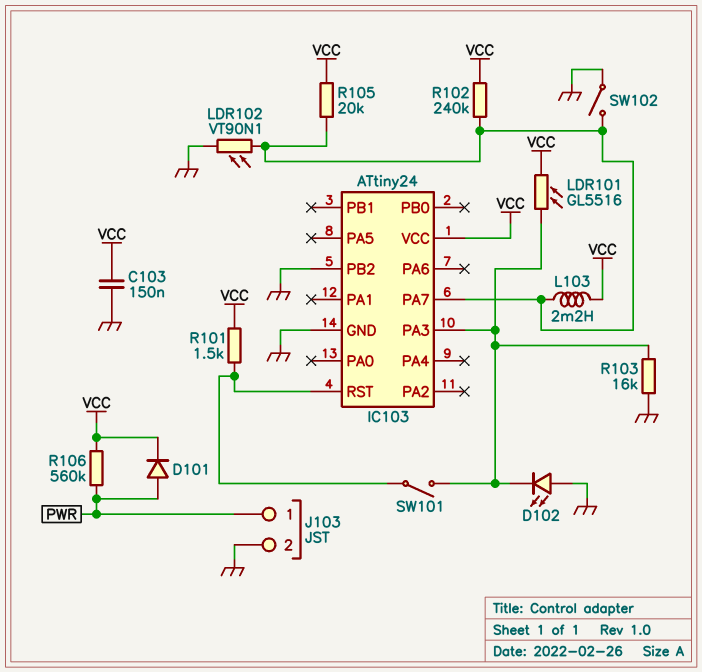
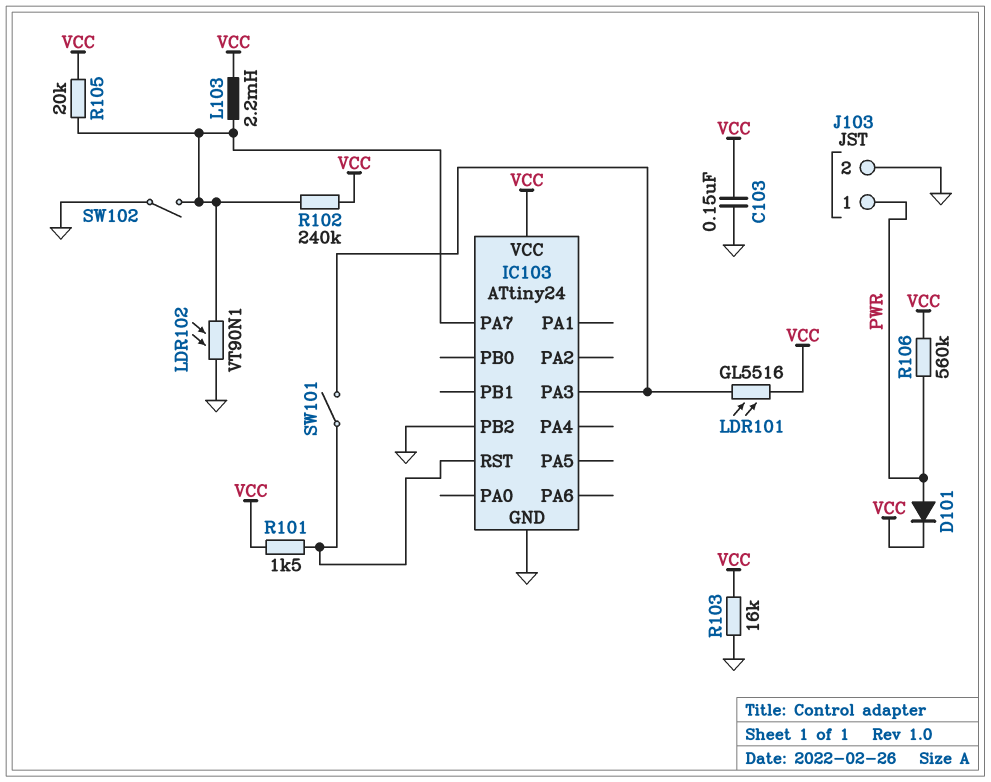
D102: LED (A GND, K IC103/PA3) -> none
R103: 16k (GND, IC103/PA3) -> 16k (GND, VCC)

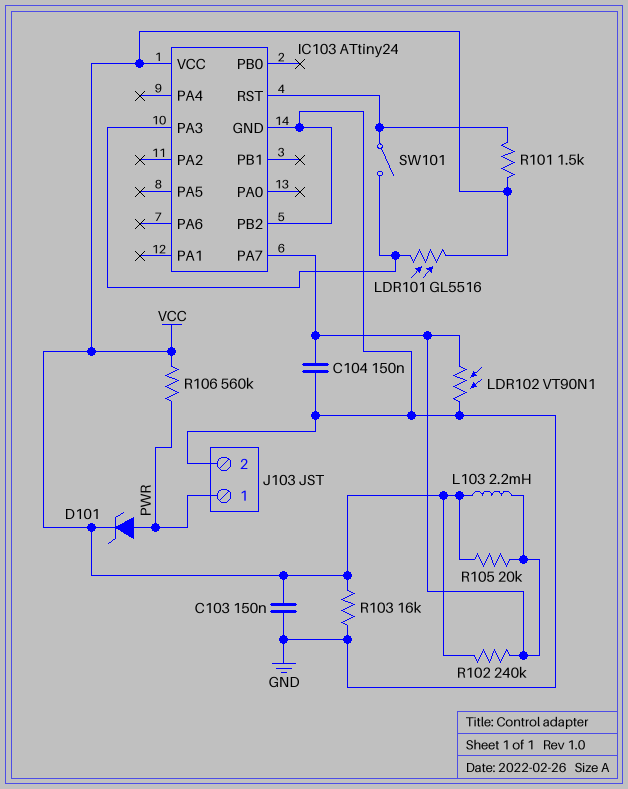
C104: none -> 150nF (GND, IC103/PA7)
D101: diode (A PWR, K VCC) -> zener (A PWR, K VCC)
SW102: switch (GND, IC103/PA7) -> none

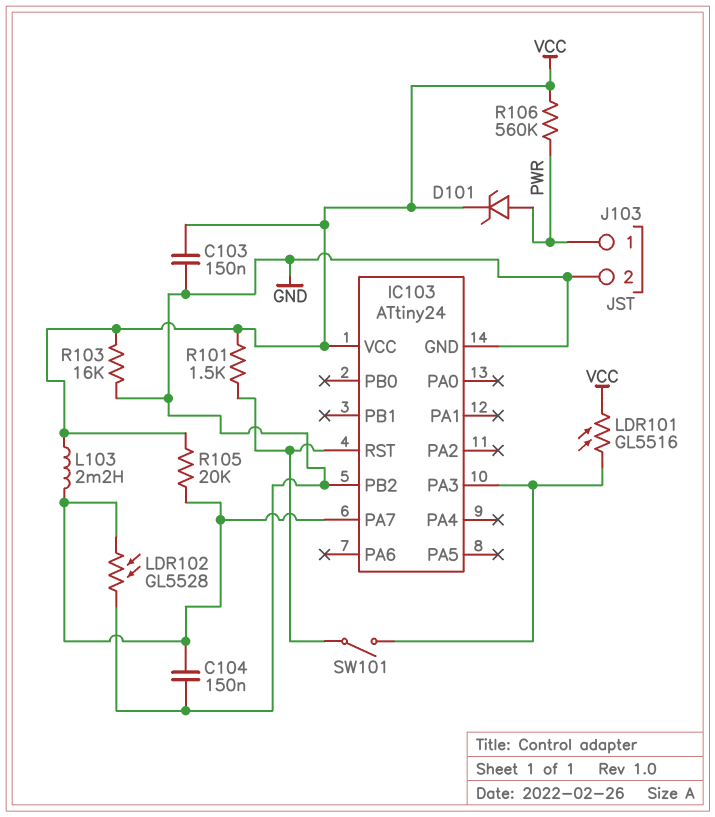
LDR102: VT90N1 (GND, IC103/PA7) -> GL5528 (GND, IC103/PA7)
R102: 240k (IC103/PA7, VCC) -> none

